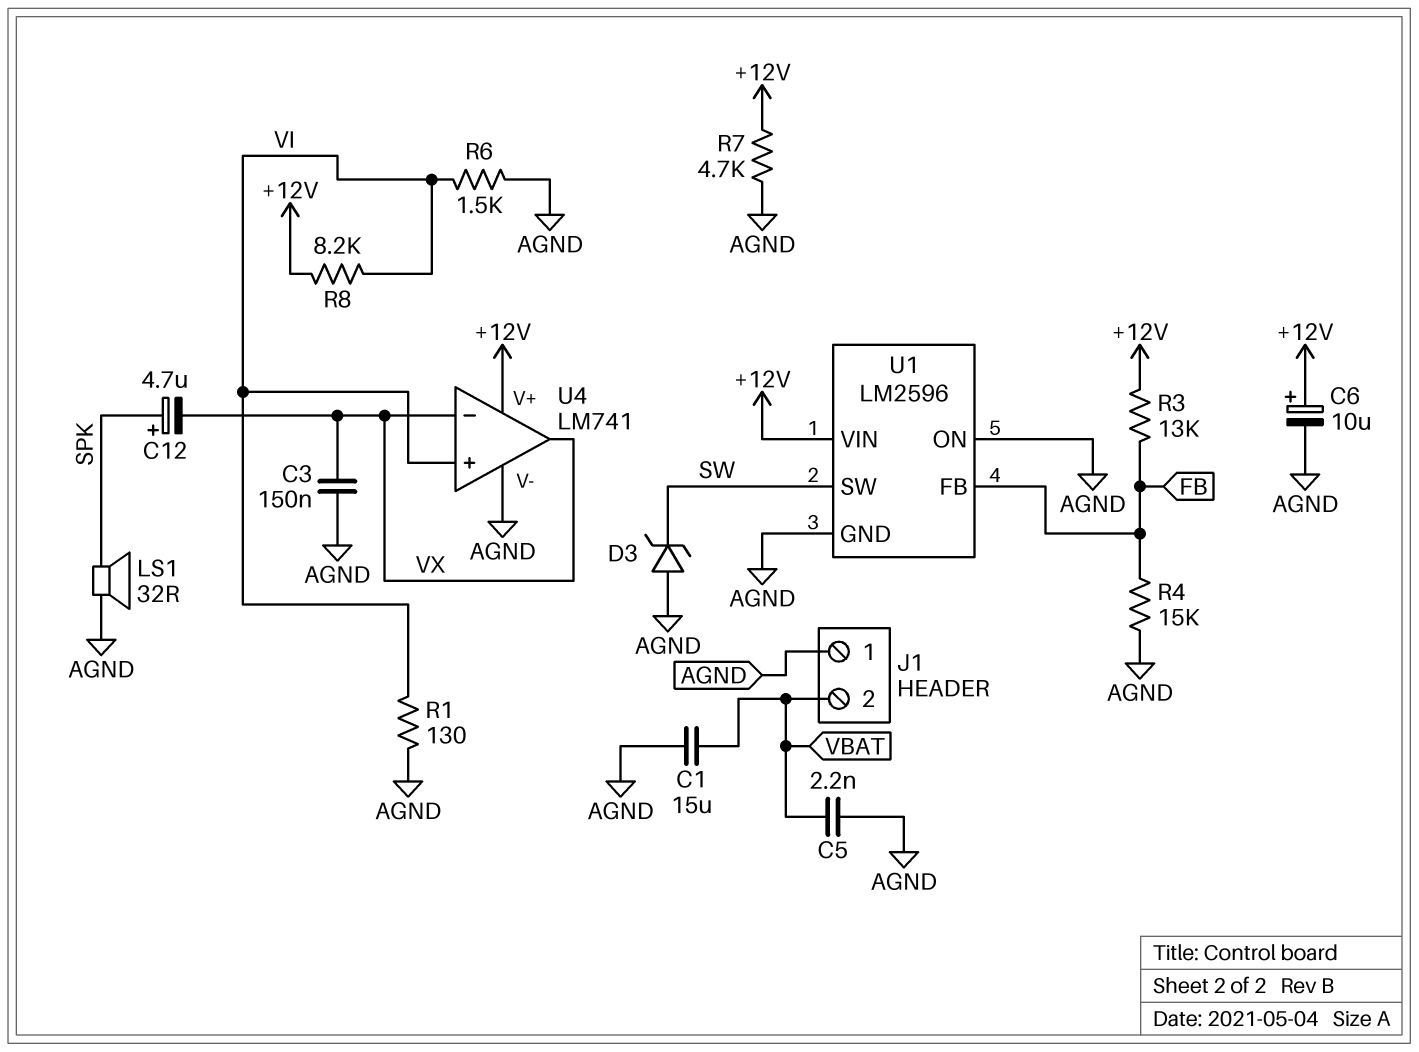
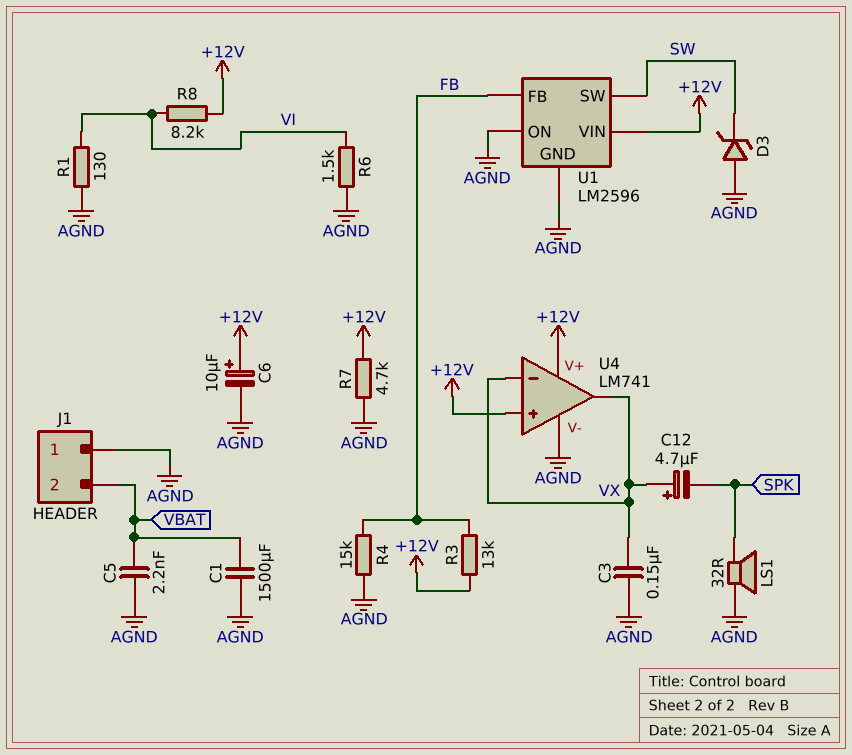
C1: 15uF (AGND, VBAT) -> 1500uF (AGND, VBAT)
C12: 4.7uF (plus SPK, minus VX) -> 4.7uF (plus VX, minus SPK)
U4 pin in+: VI -> +12V

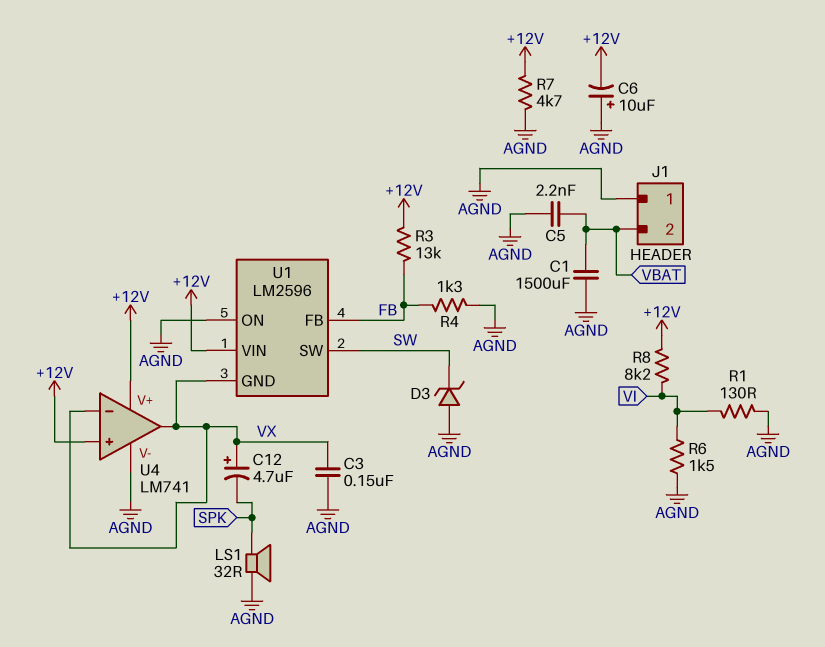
C6: 10uF (plus +12V, minus AGND) -> 10uF (plus AGND, minus +12V)
R4: 15k (AGND, FB) -> 1.3k (AGND, FB)
U1 pin GND: AGND -> VX

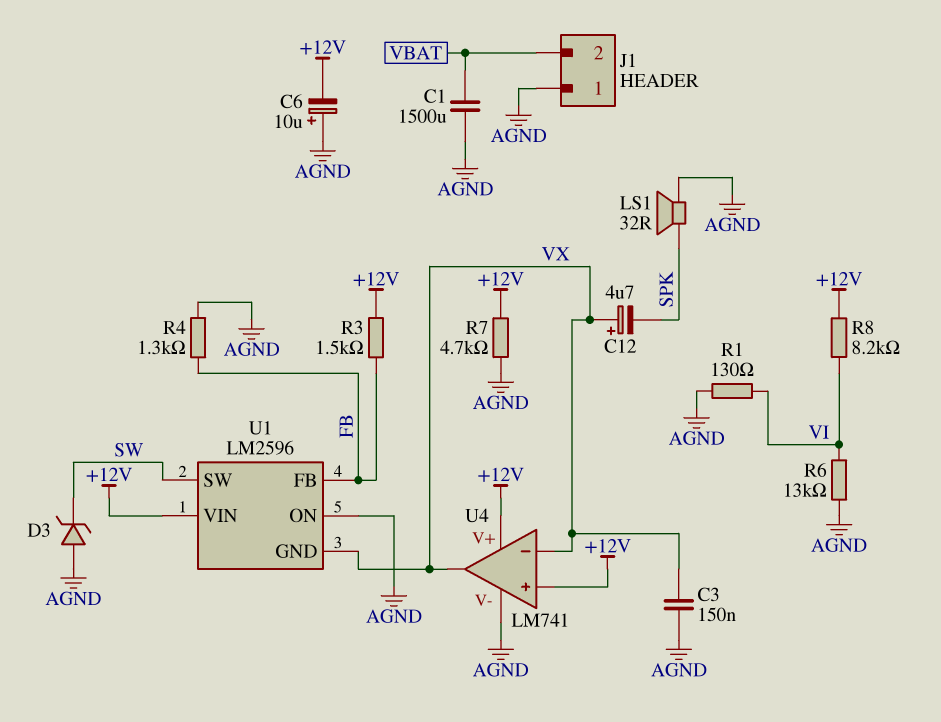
C5: 2.2nF (AGND, VBAT) -> none
R3: 13k (+12V, FB) -> 1.5k (+12V, FB)
R6: 1.5k (AGND, VI) -> 13k (AGND, VI)

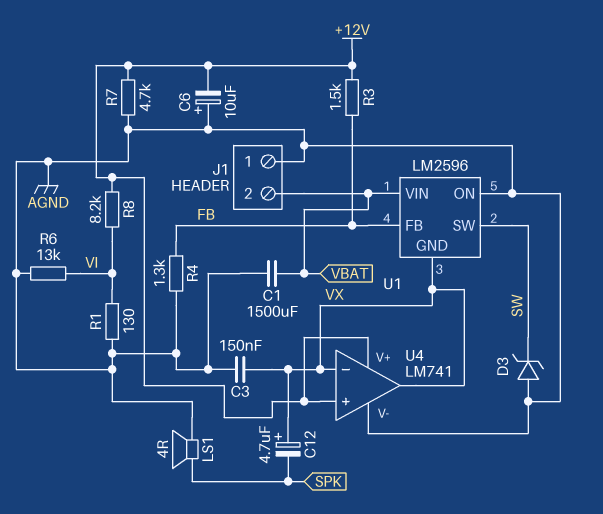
LS1: speaker 32R (AGND, SPK) -> speaker 4R (AGND, SPK)
U1 pin VIN: +12V -> VBAT

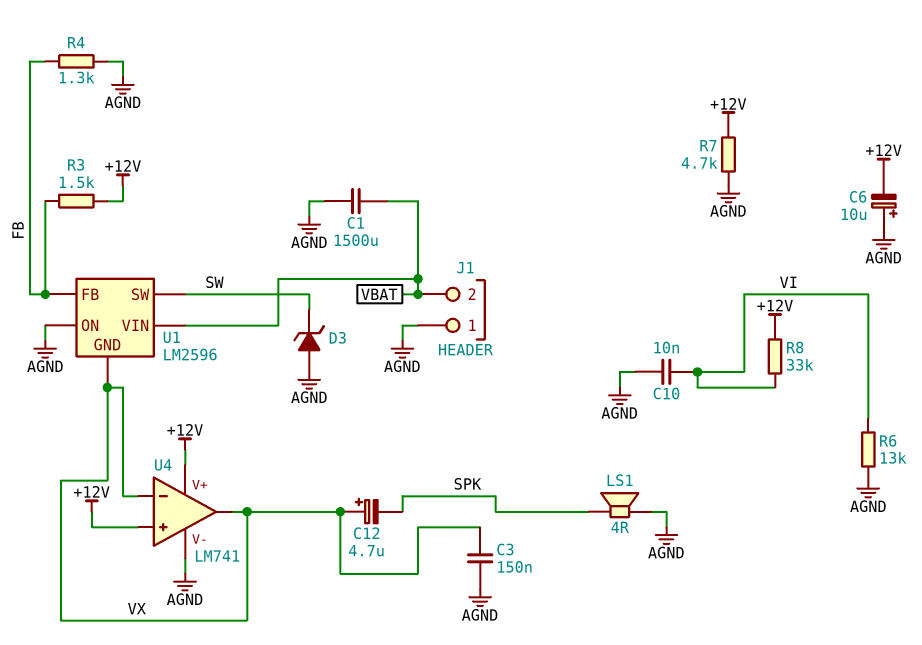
C10: none -> 10nF (AGND, VI)
R1: 130 (AGND, VI) -> none
R8: 8.2k (+12V, VI) -> 33k (+12V, VI)

